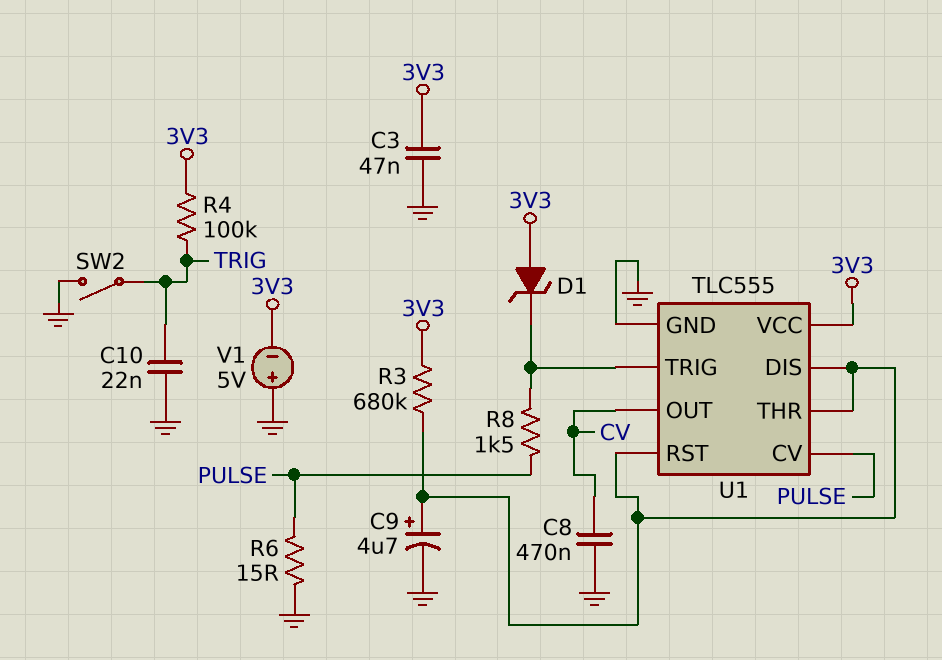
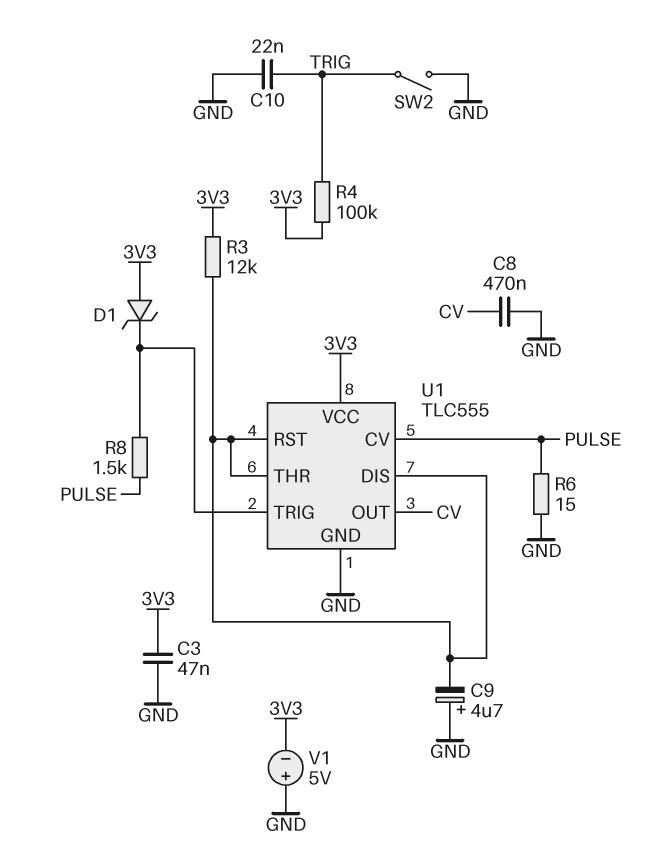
C9: 4.7uF (plus U1/DIS, minus GND) -> 4.7uF (plus GND, minus U1/DIS)
R3: 680k (3V3, U1/DIS) -> 12k (3V3, U1/DIS)

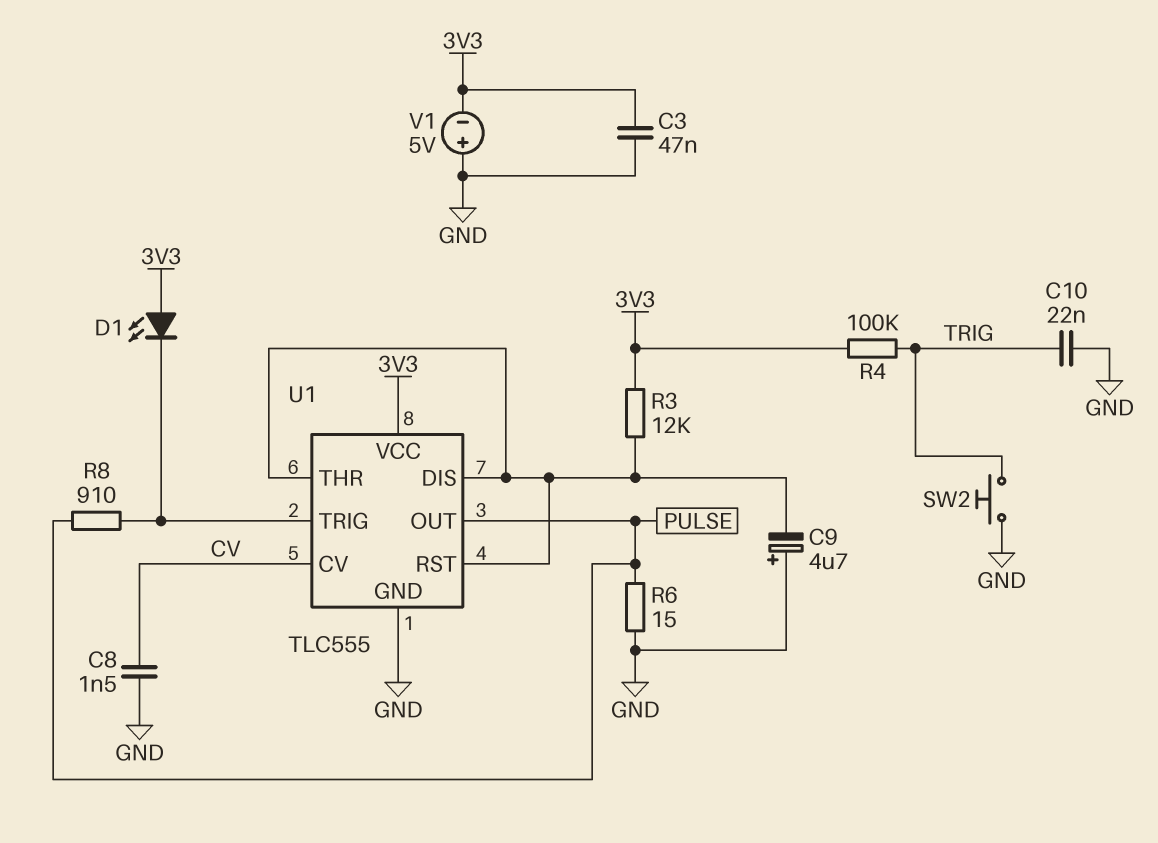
C8: 470nF (CV, GND) -> 1.5nF (CV, GND)
D1: zener (A 3V3, K U1/TRIG) -> LED (A 3V3, K U1/TRIG)
R8: 1.5k (PULSE, U1/TRIG) -> 910 (PULSE, U1/TRIG)
SW2: switch (GND, TRIG) -> button (GND, TRIG)
U1 pin CV: PULSE -> CV
U1 pin OUT: CV -> PULSE

